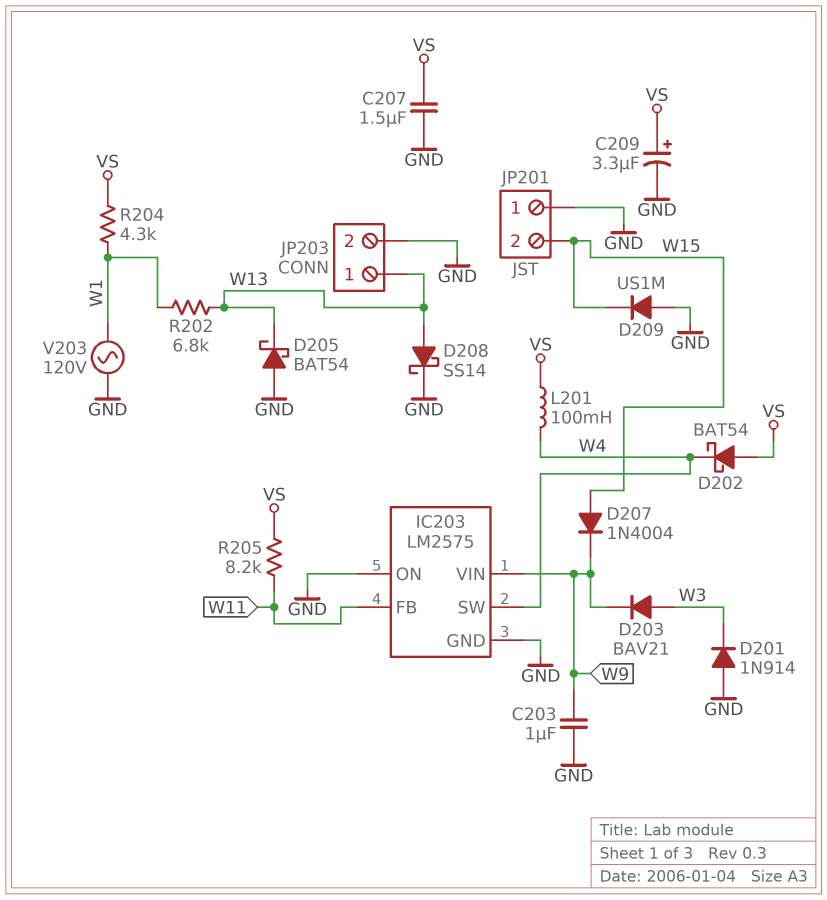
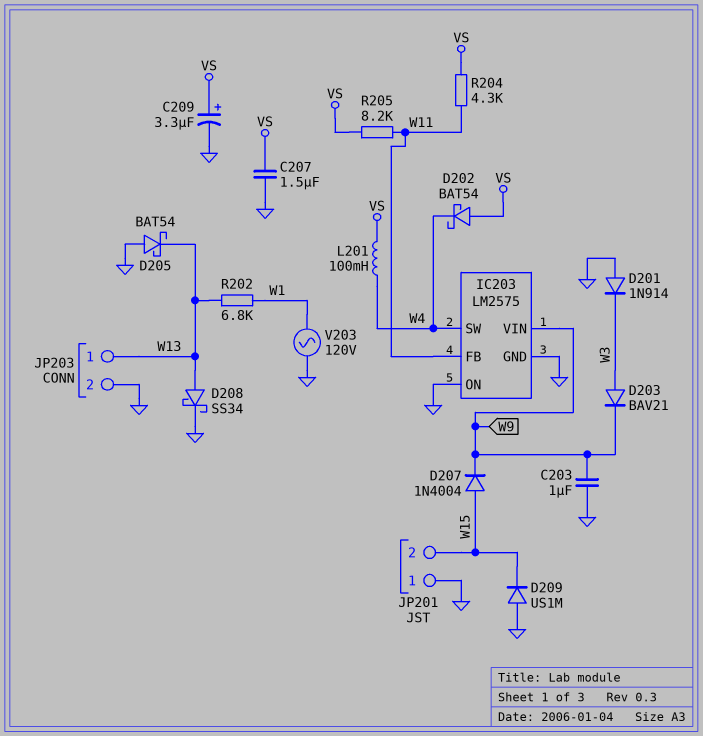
D208: schottky SS14 (A W13, K GND) -> schottky SS34 (A W13, K GND)
R204: 4.3k (VS, W1) -> 4.3k (VS, W11)

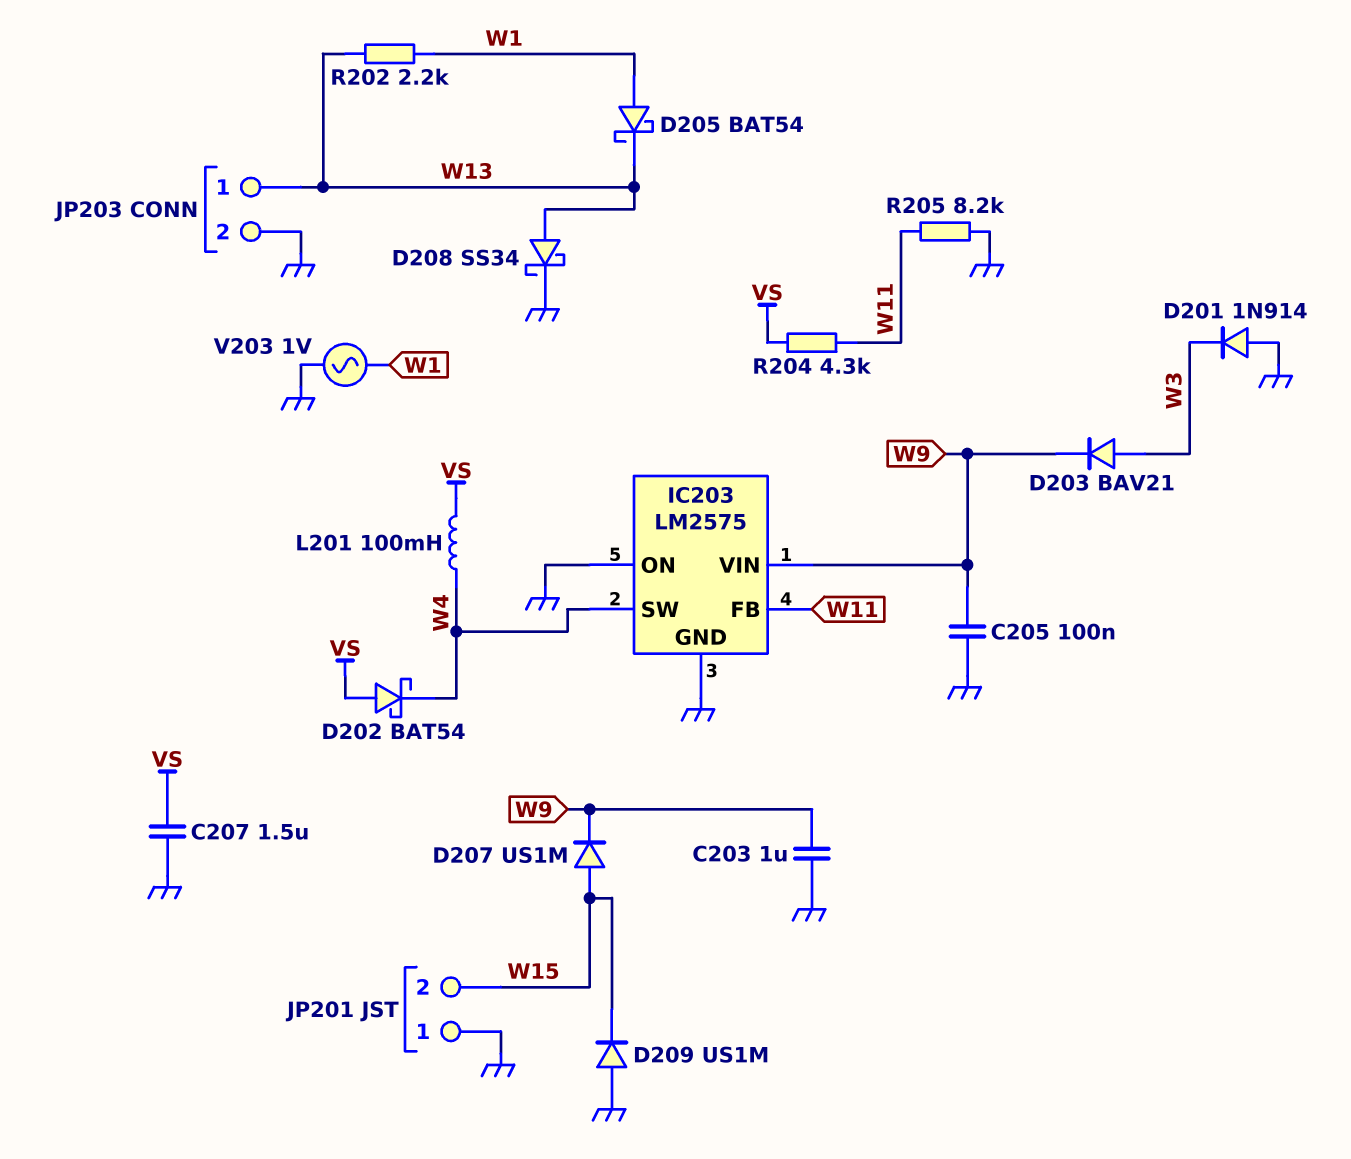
C205: none -> 100nF (GND, W9)
C209: 3.3uF (plus VS, minus GND) -> none
D205: schottky BAT54 (A GND, K W13) -> schottky BAT54 (A W1, K W13)
D207: diode 1N4004 (A W15, K W9) -> diode US1M (A W15, K W9)
R202: 6.8k (W1, W13) -> 2.2k (W1, W13)
R205: 8.2k (VS, W11) -> 8.2k (GND, W11)
V203: AC 120V (GND, W1) -> AC 1V (GND, W1)

